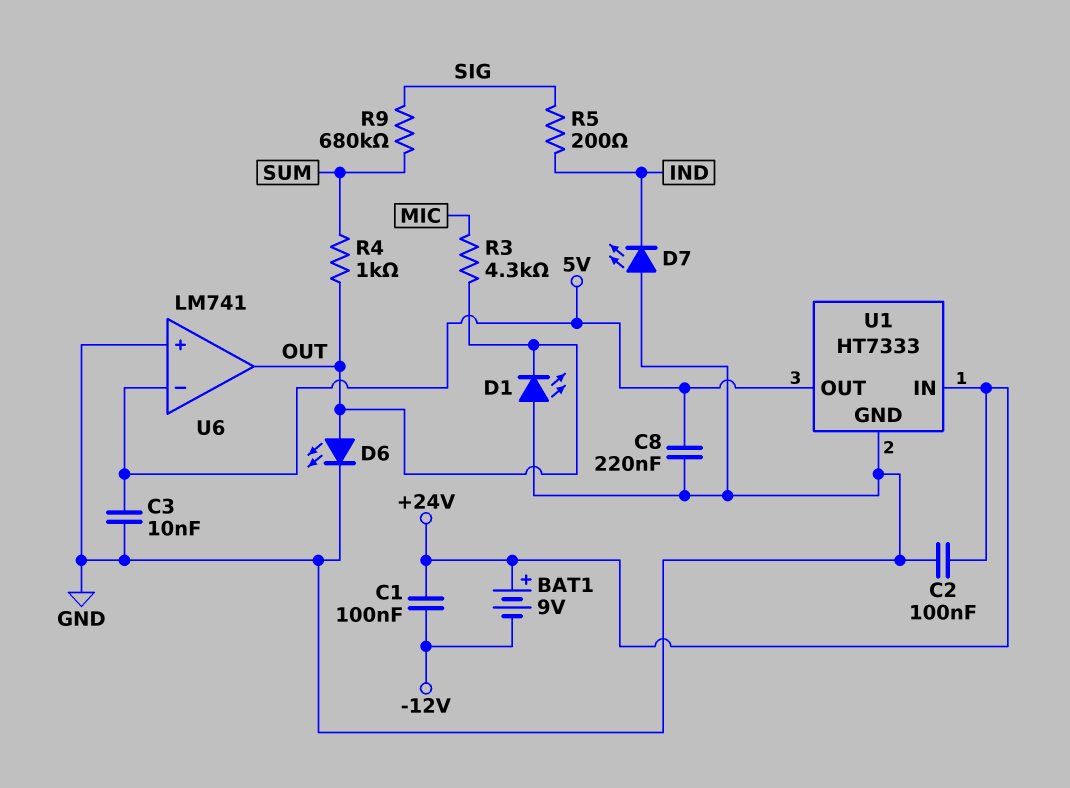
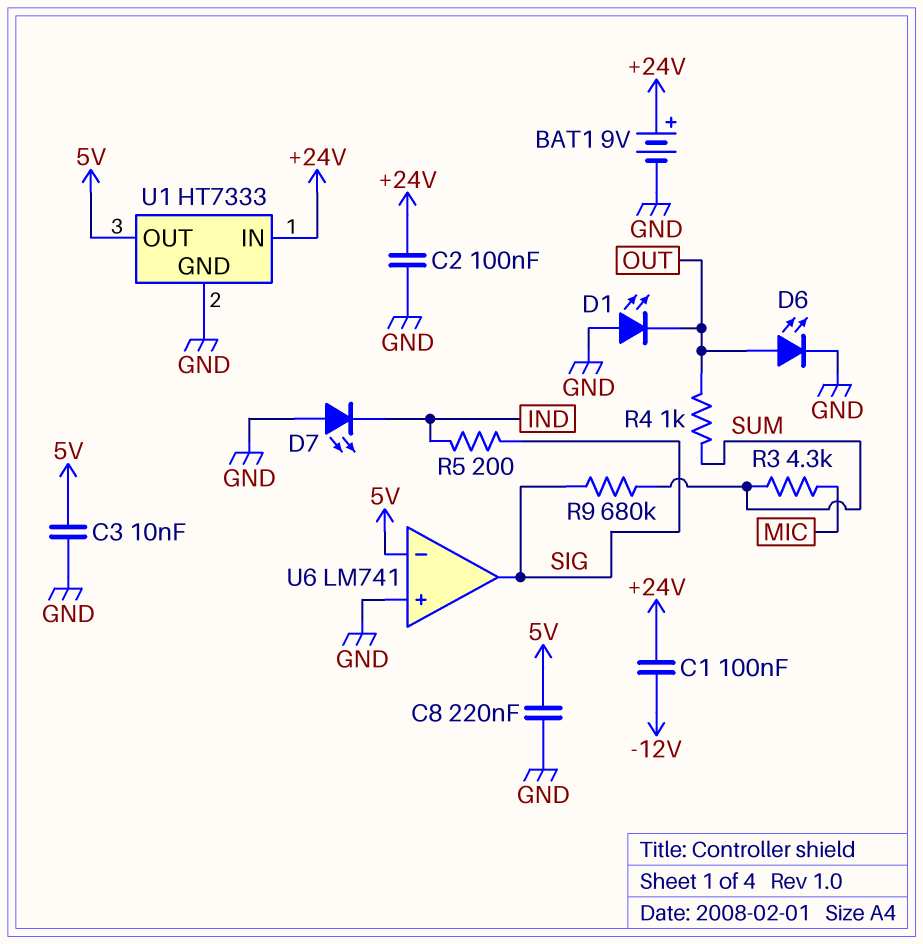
BAT1: 9V (plus +24V, minus -12V) -> 9V (plus +24V, minus GND)
R3: 4.3k (MIC, OUT) -> 4.3k (MIC, SUM)
U6 pin out: OUT -> SIG

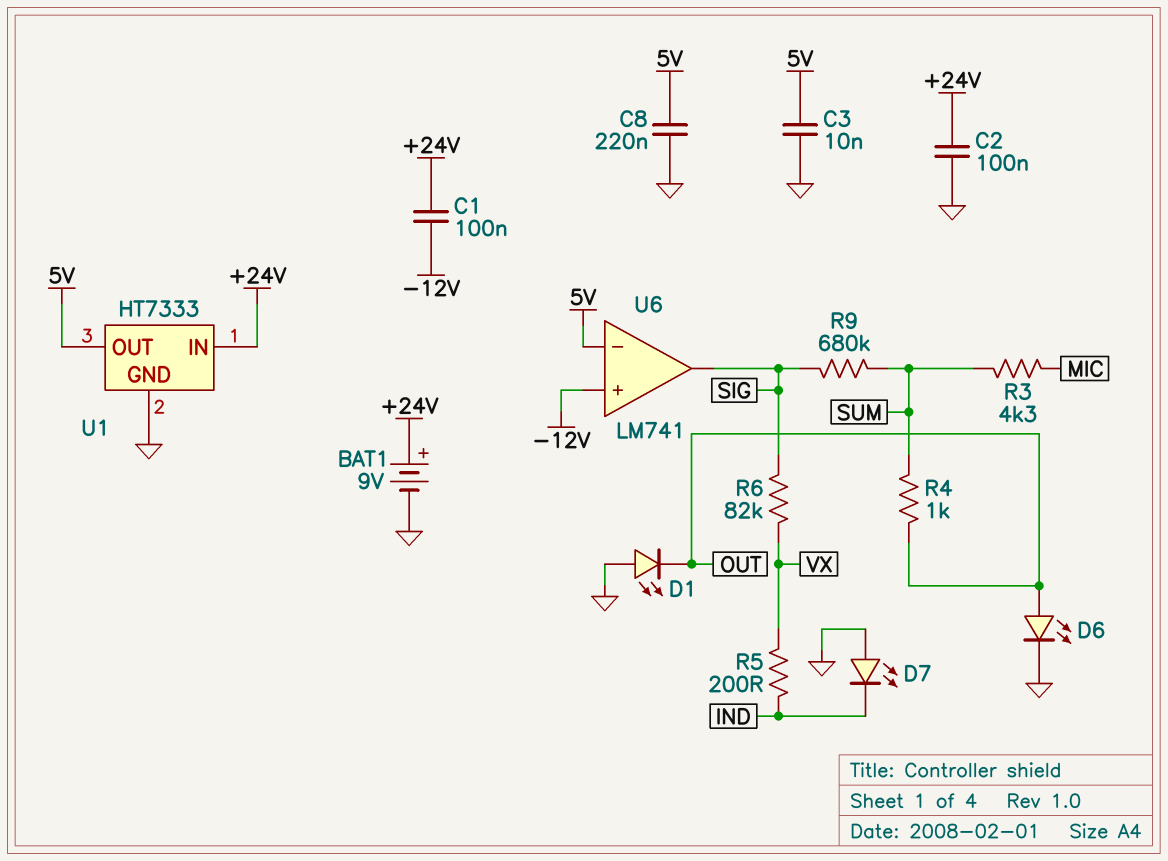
R5: 200 (IND, SIG) -> 200 (IND, VX)
R6: none -> 82k (SIG, VX)
U6 pin in+: GND -> -12V

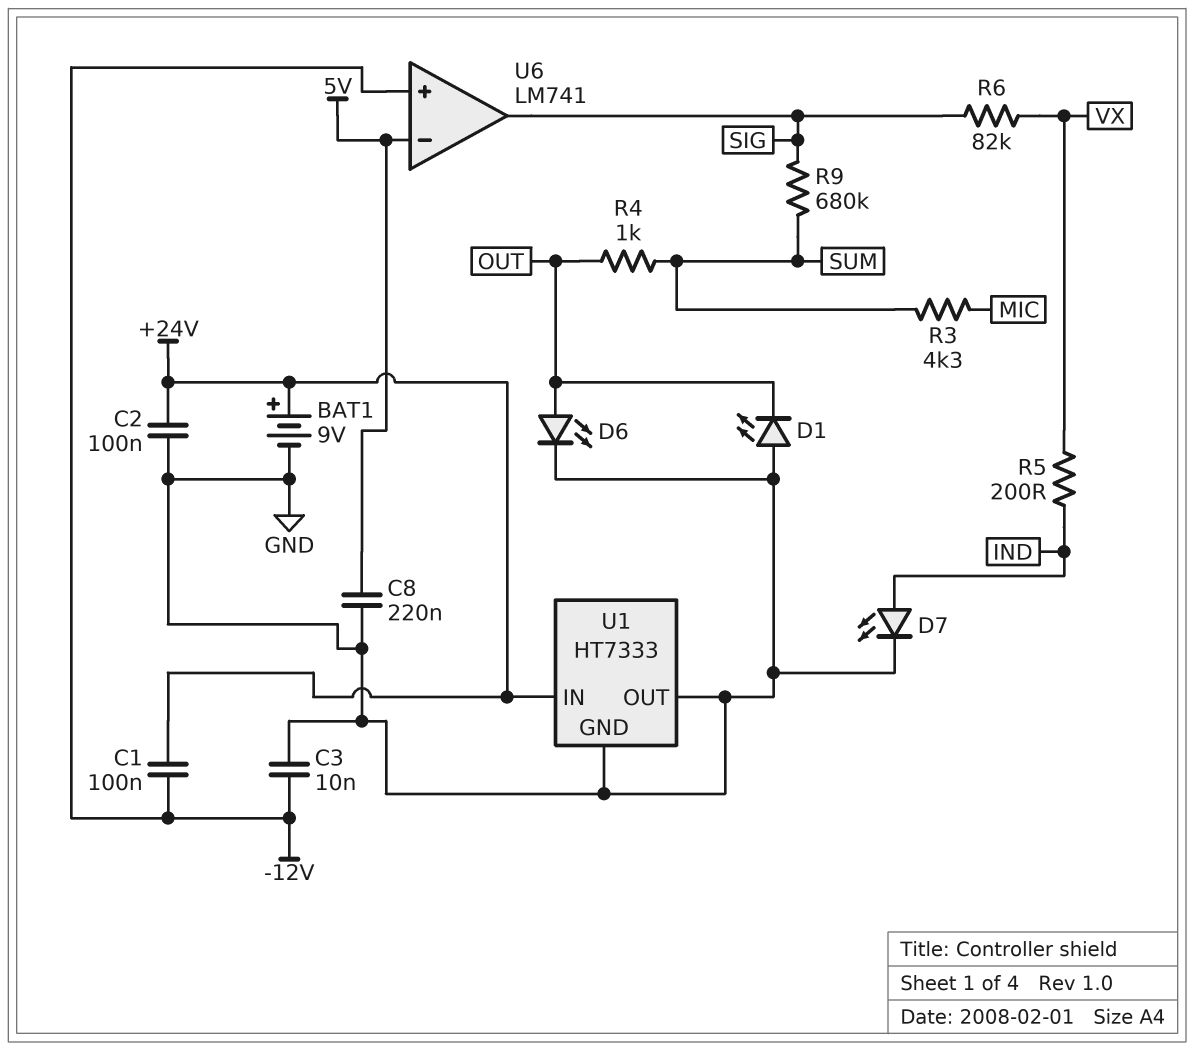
C3: 10nF (5V, GND) -> 10nF (-12V, GND)
D7: LED (A GND, K IND) -> LED (A IND, K GND)
U1 pin OUT: 5V -> GND

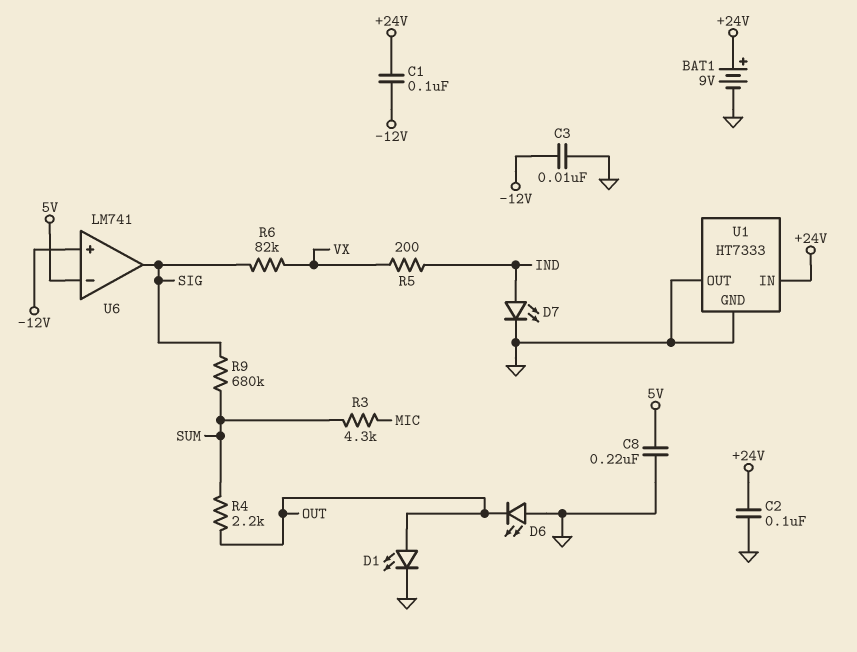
D1: LED (A GND, K OUT) -> LED (A OUT, K GND)
D6: LED (A OUT, K GND) -> LED (A GND, K OUT)
R4: 1k (OUT, SUM) -> 2.2k (OUT, SUM)

